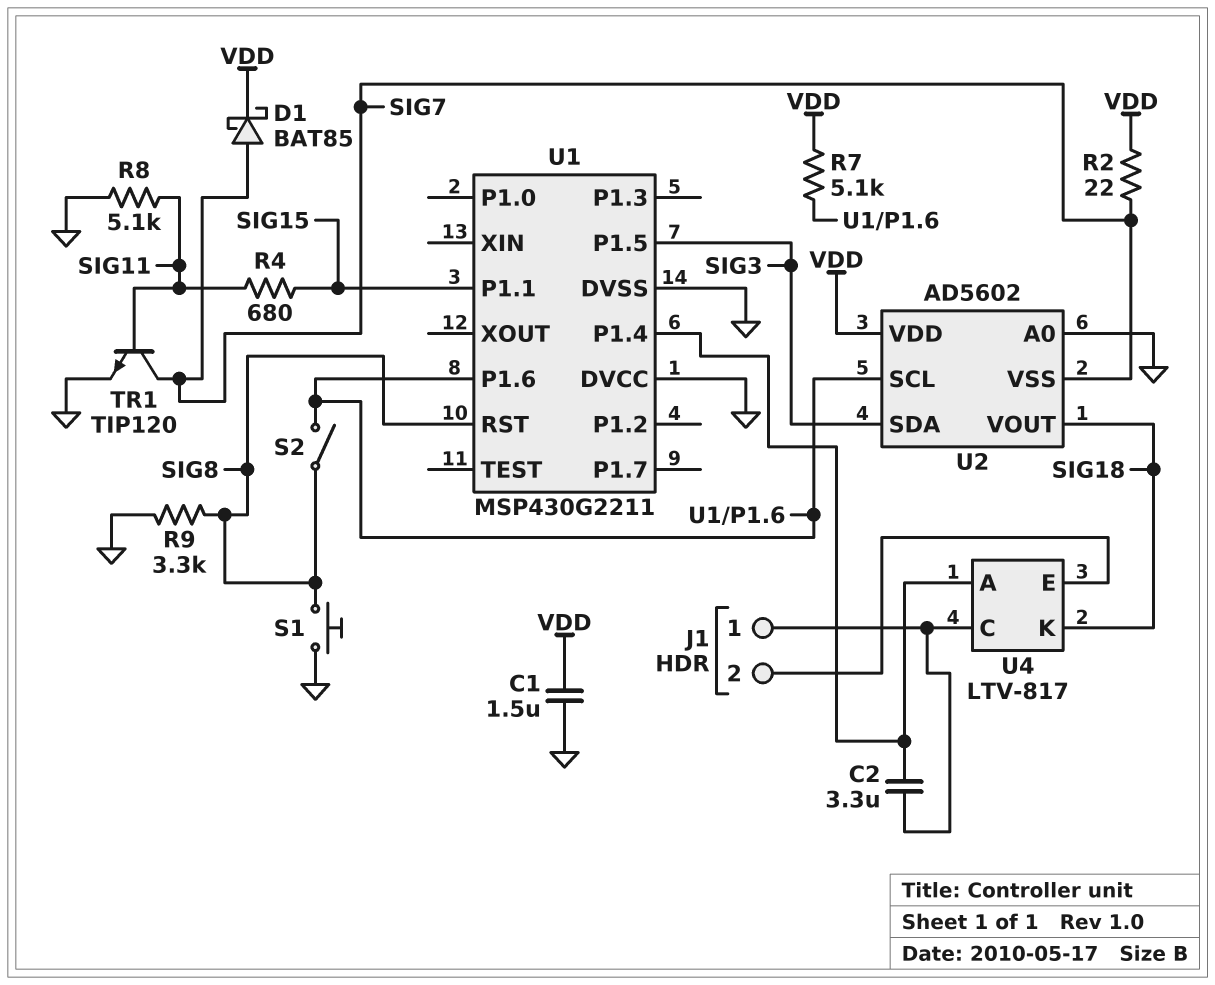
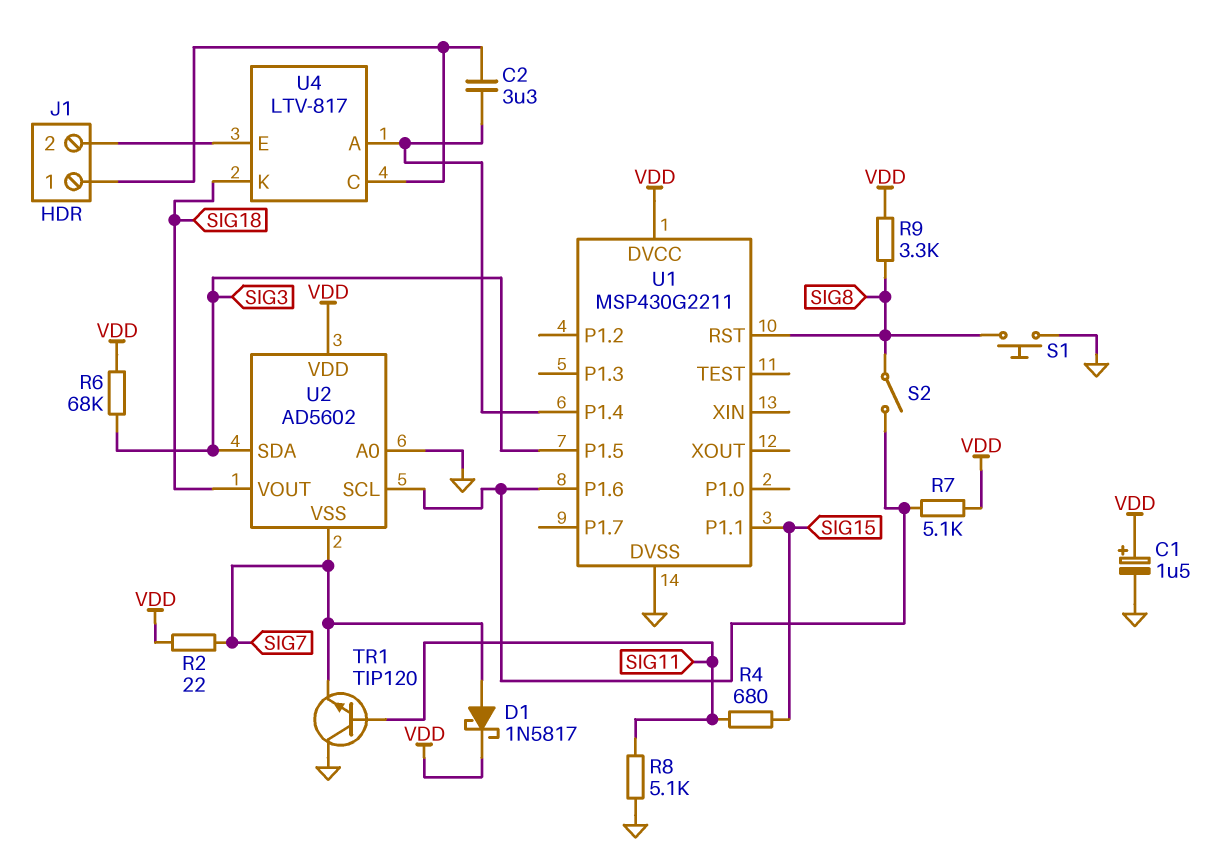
C1: 1.5uF (GND, VDD) -> 1.5uF (plus VDD, minus GND)
D1: schottky BAT85 (A SIG7, K VDD) -> schottky 1N5817 (A SIG7, K VDD)
R6: none -> 68k (SIG3, VDD)
R9: 3.3k (GND, SIG8) -> 3.3k (SIG8, VDD)
TR1: NPN TIP120 (B SIG11, C SIG7, E GND) -> NPN TIP120 (B SIG11, C GND, E SIG7)
U1 pin DVCC: GND -> VDD

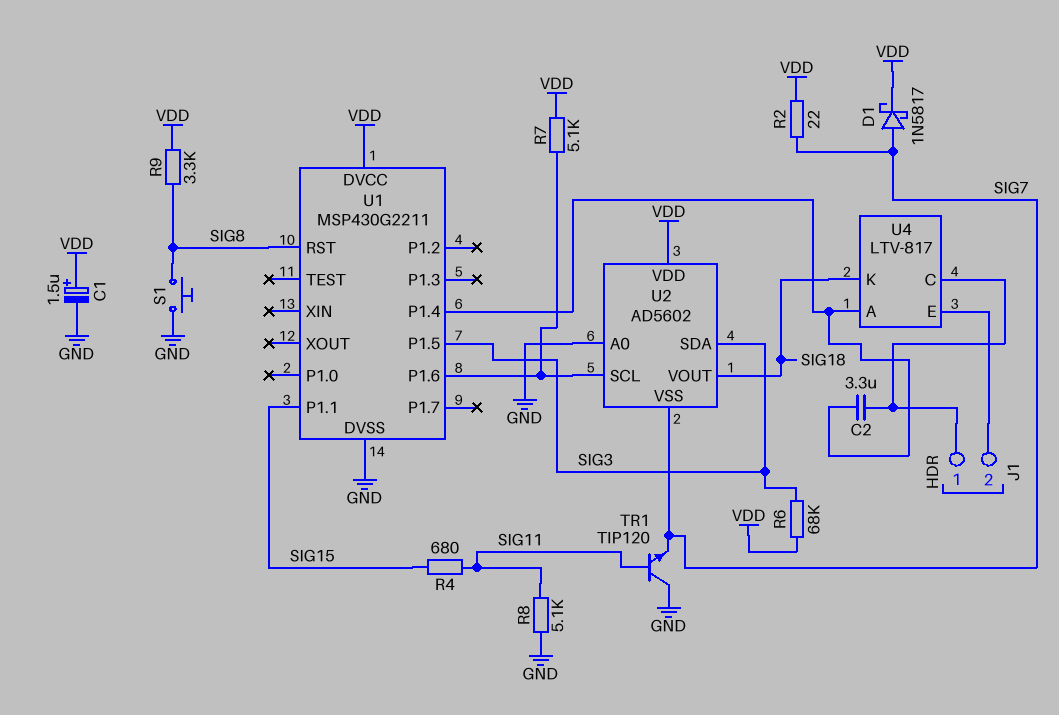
S2: switch (SIG8, U1/P1.6) -> none

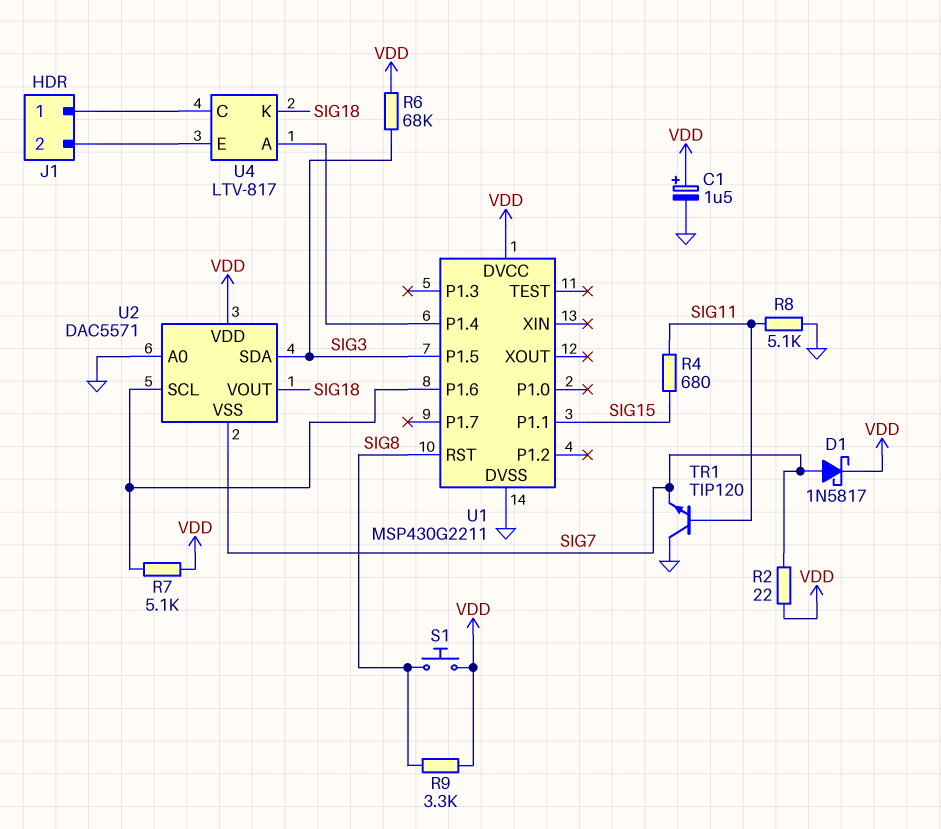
C2: 3.3uF (J1/1, U1/P1.4) -> none
S1: button (GND, SIG8) -> button (SIG8, VDD)
U2: AD5602 -> DAC5571

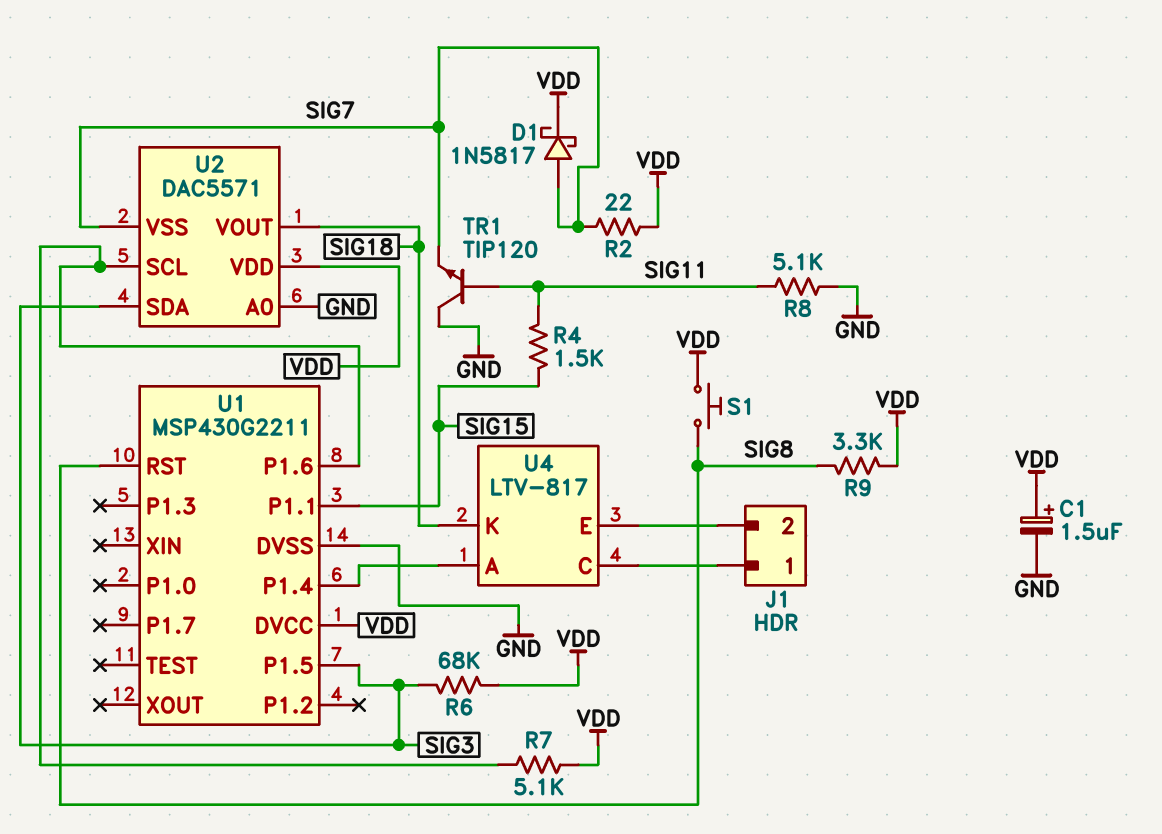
R4: 680 (SIG11, SIG15) -> 1.5k (SIG11, SIG15)

